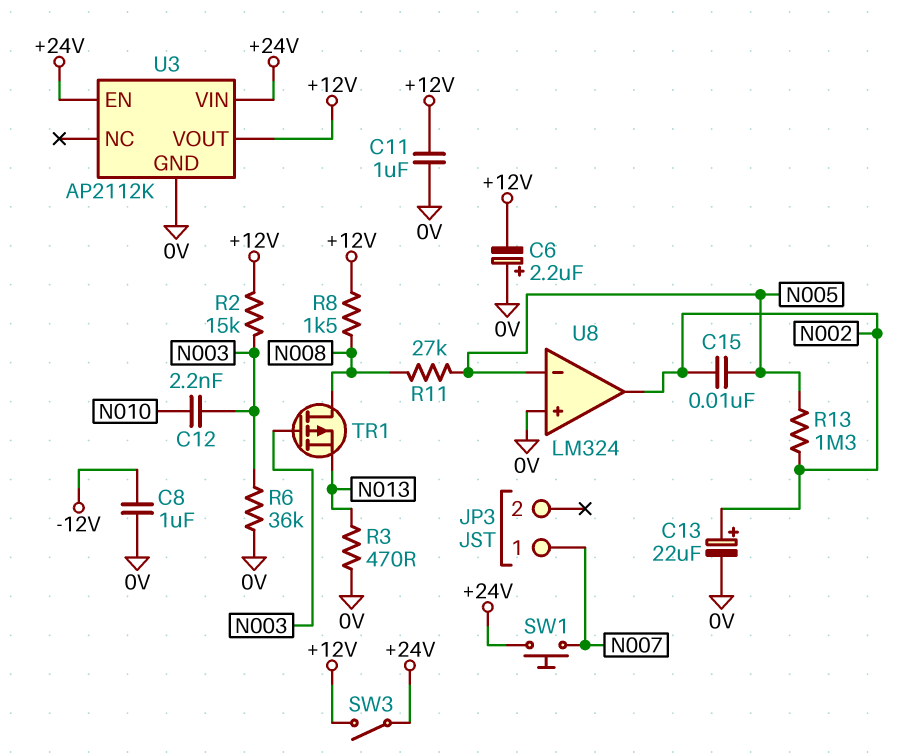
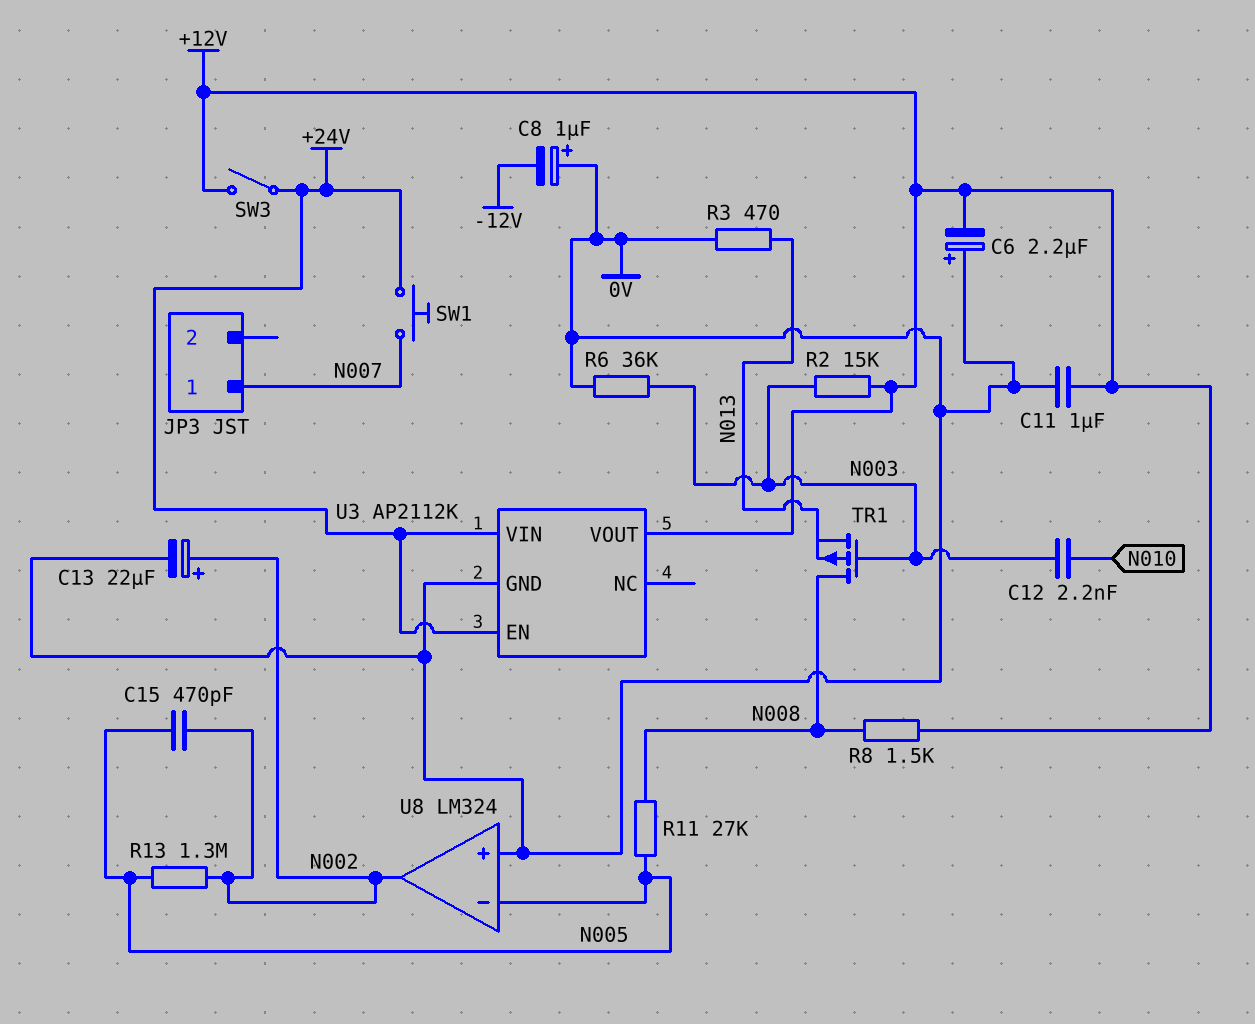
C8: 1uF (-12V, 0V) -> 1uF (plus 0V, minus -12V)
C15: 10nF (N002, N005) -> 470pF (N002, N005)

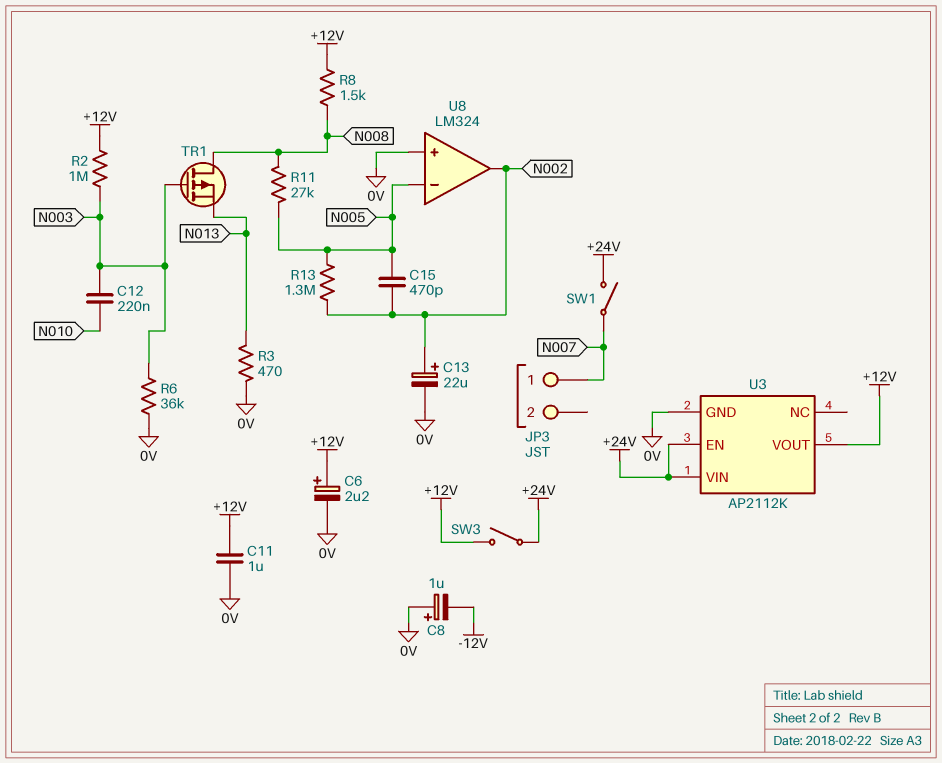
C6: 2.2uF (plus 0V, minus +12V) -> 2.2uF (plus +12V, minus 0V)
C12: 2.2nF (N003, N010) -> 220nF (N003, N010)
R2: 15k (+12V, N003) -> 1M (+12V, N003)
SW1: button (+24V, N007) -> switch (+24V, N007)

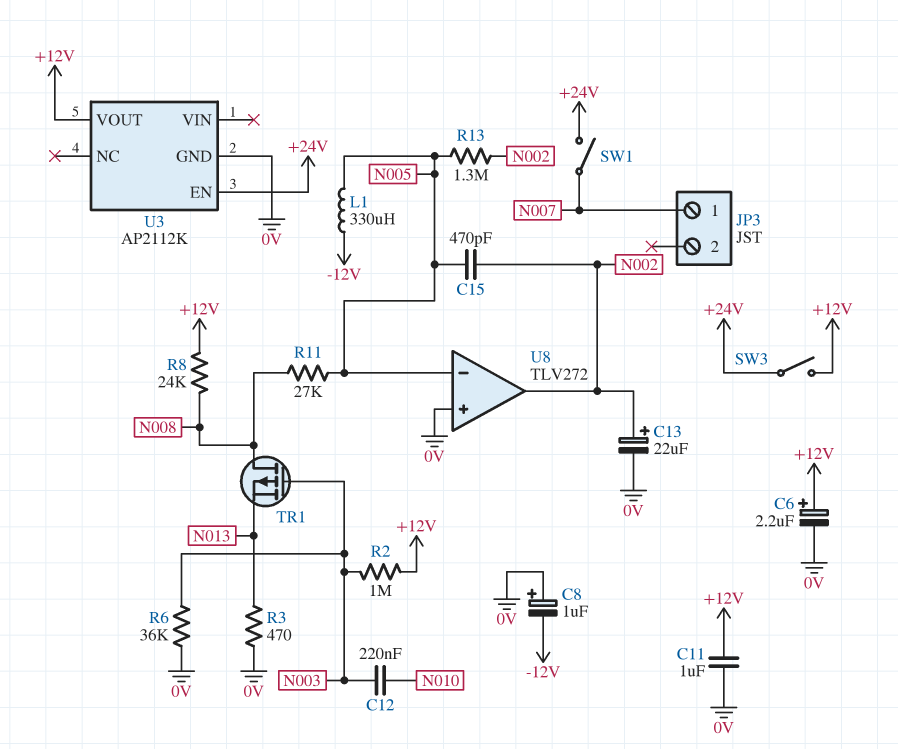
L1: none -> 330uH (-12V, N005)
R8: 1.5k (+12V, N008) -> 24k (+12V, N008)
U3 pin VIN: +24V -> none
U8: LM324 -> TLV272

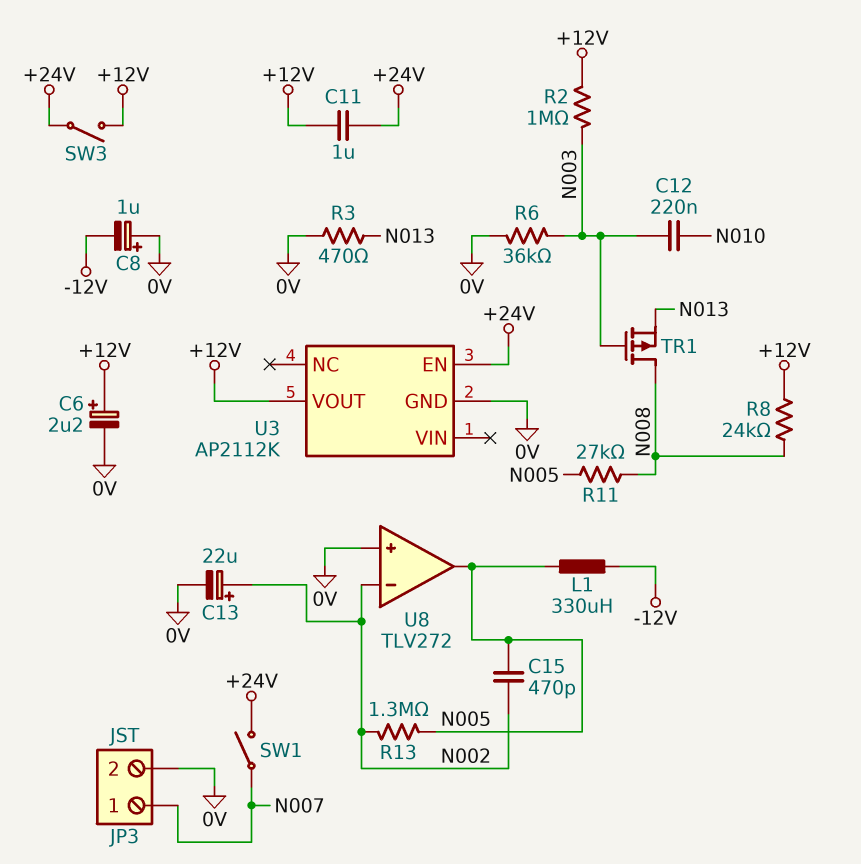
C11: 1uF (+12V, 0V) -> 1uF (+12V, +24V)
JP3 pin 2: none -> 0V
U8 pin in-: N005 -> N002
U8 pin out: N002 -> N005

